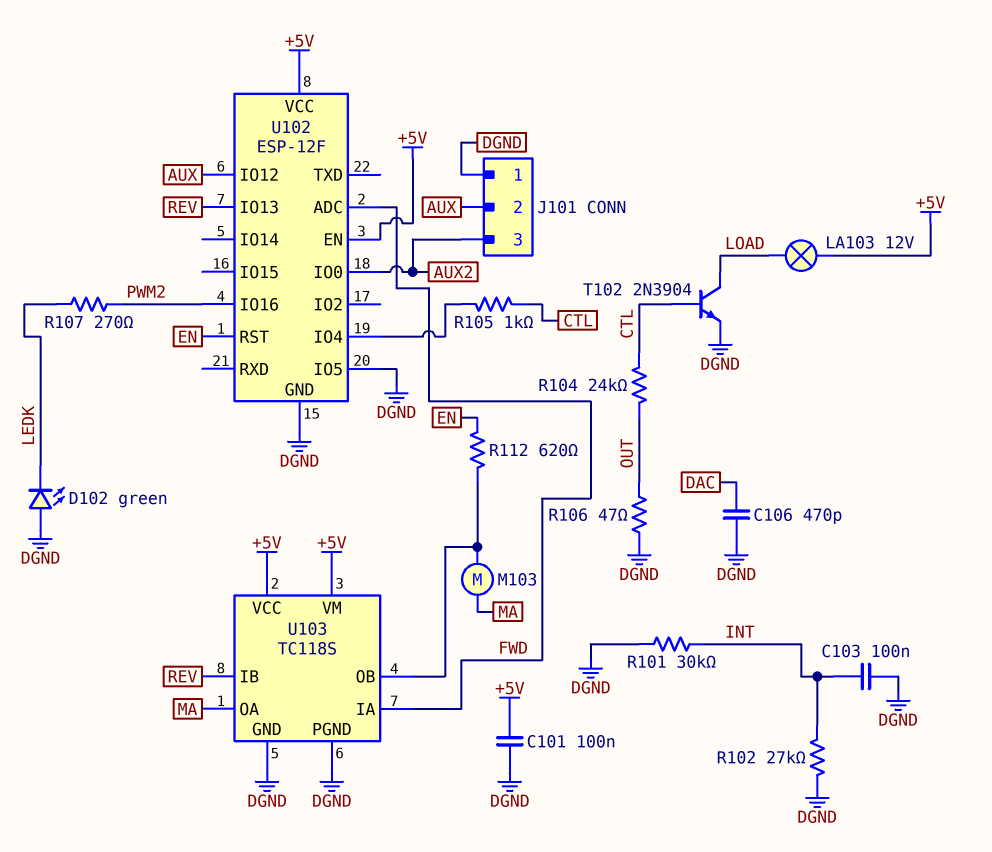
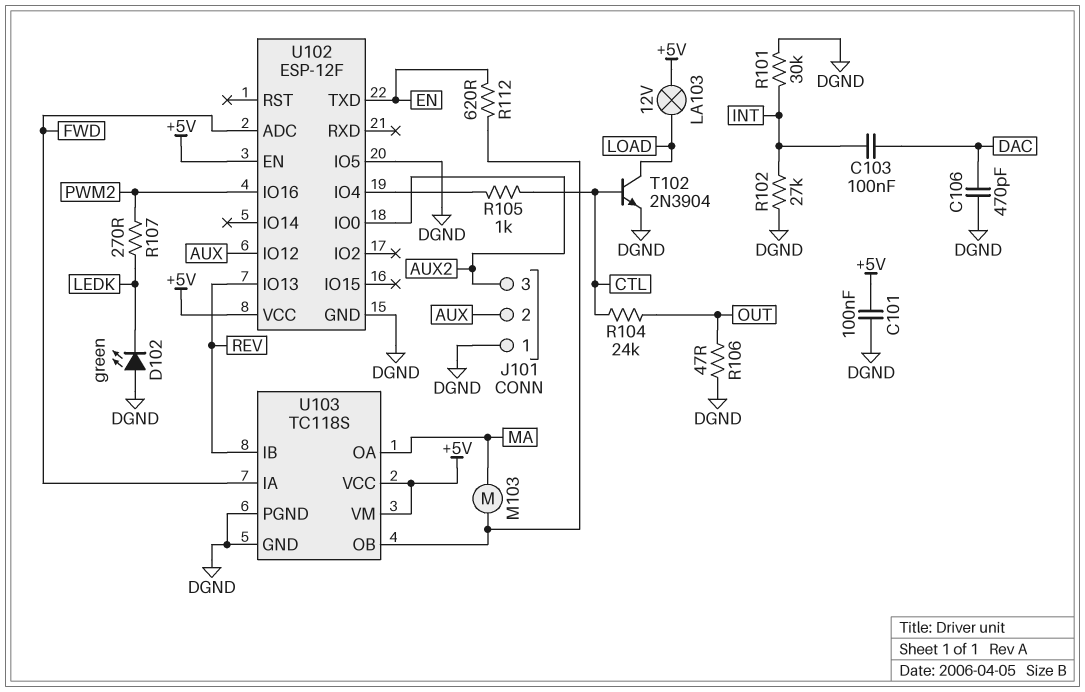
C103: 100nF (DGND, INT) -> 100nF (DAC, INT)
U102 pin RST: EN -> none
U102 pin TXD: none -> EN

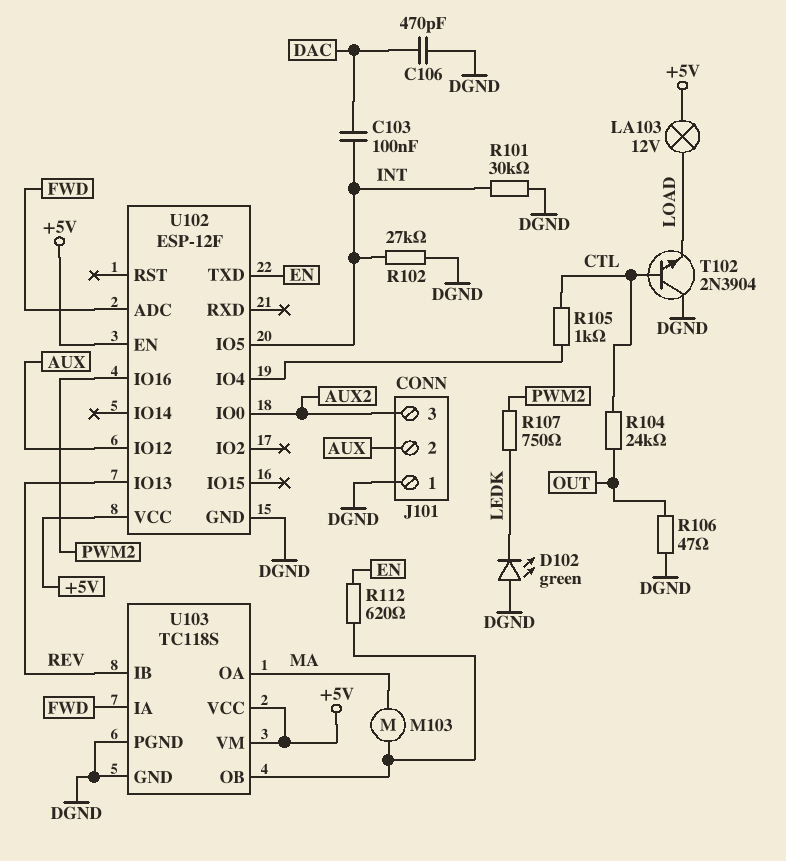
C101: 100nF (+5V, DGND) -> none
R107: 270 (LEDK, PWM2) -> 750 (LEDK, PWM2)
T102: NPN 2N3904 (B CTL, C LOAD, E DGND) -> NPN 2N3904 (B CTL, C DGND, E LOAD)
U102 pin IO5: DGND -> INT

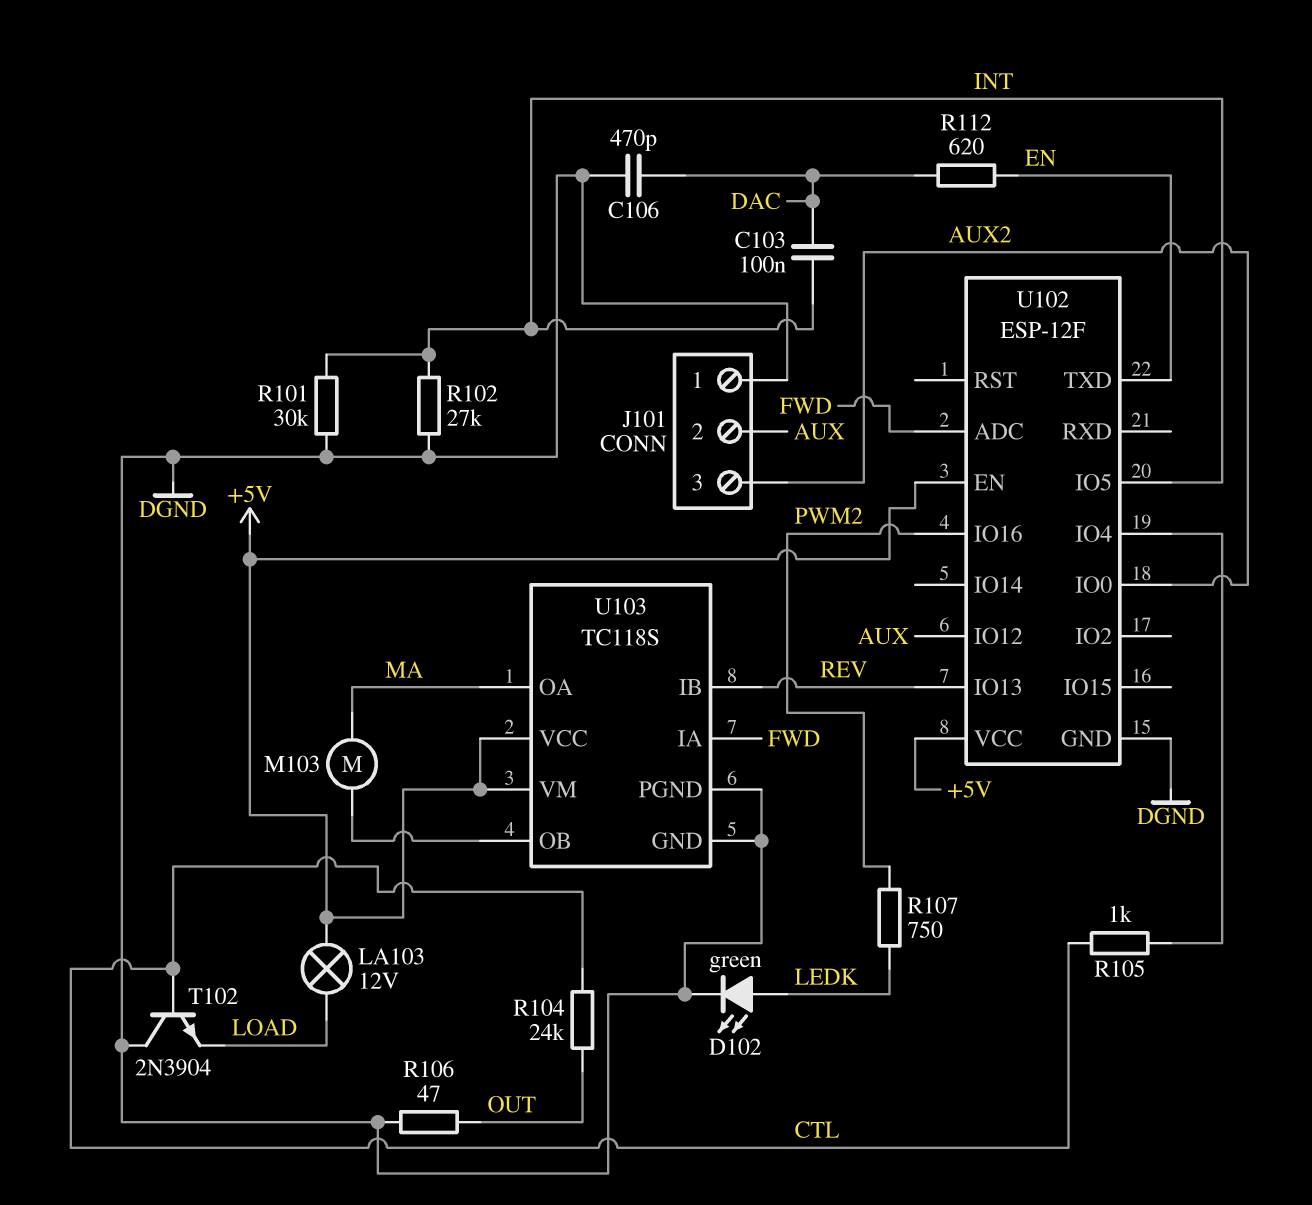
D102: LED green (A DGND, K LEDK) -> LED green (A LEDK, K DGND)
R112: 620 (EN, U103/OB) -> 620 (DAC, EN)

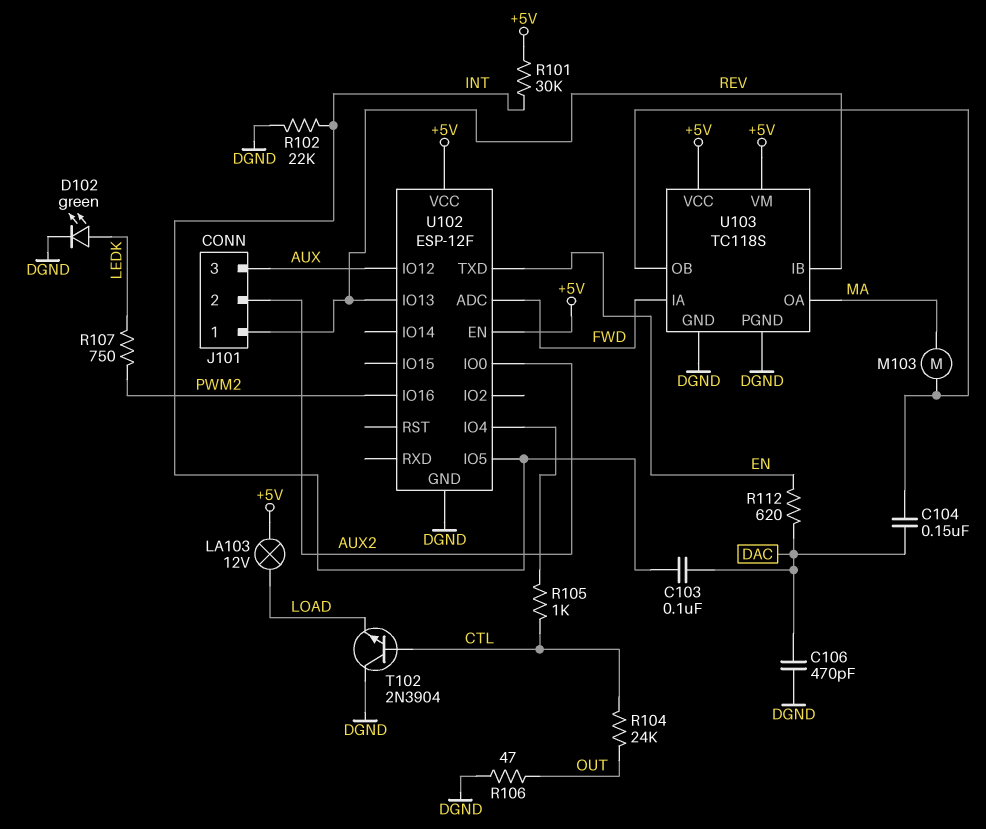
C104: none -> 150nF (DAC, U103/OB)
J101 pin 1: DGND -> REV
J101 pin 2: AUX -> AUX2
J101 pin 3: AUX2 -> AUX
R101: 30k (DGND, INT) -> 30k (+5V, INT)
R102: 27k (DGND, INT) -> 22k (DGND, INT)

